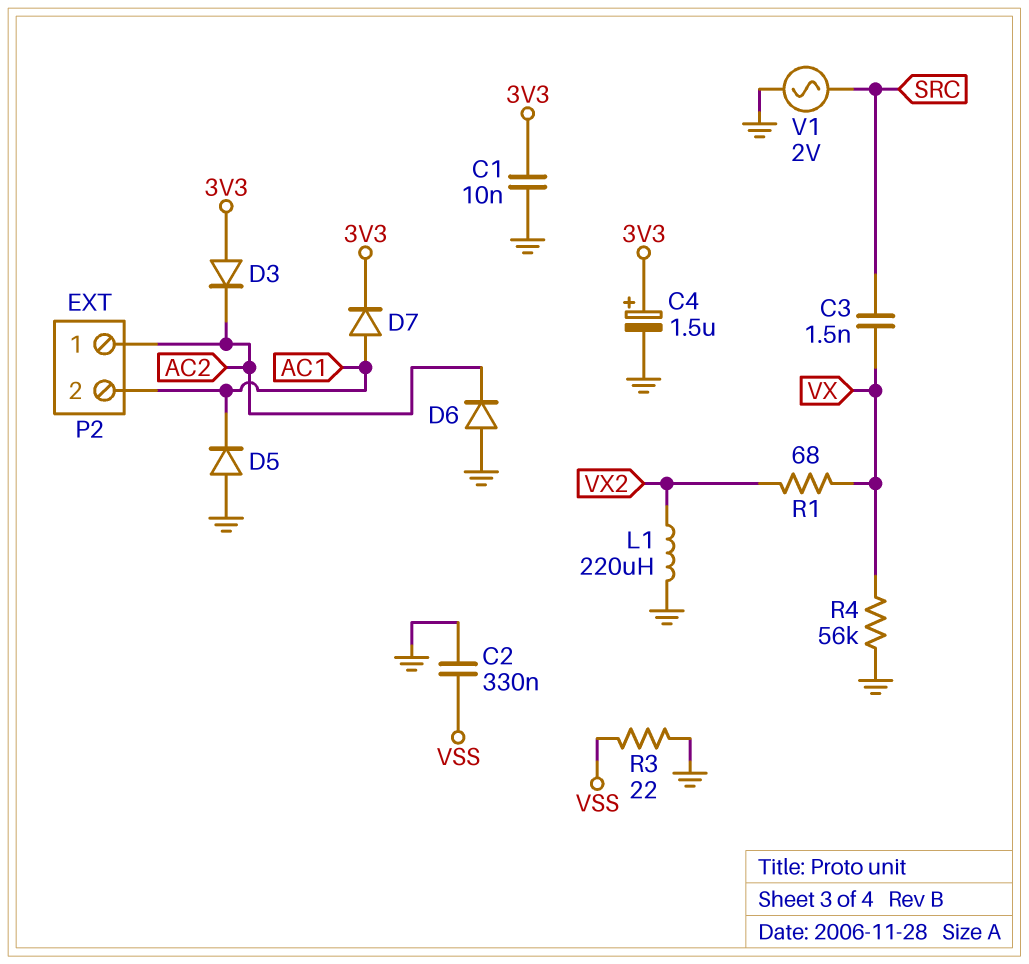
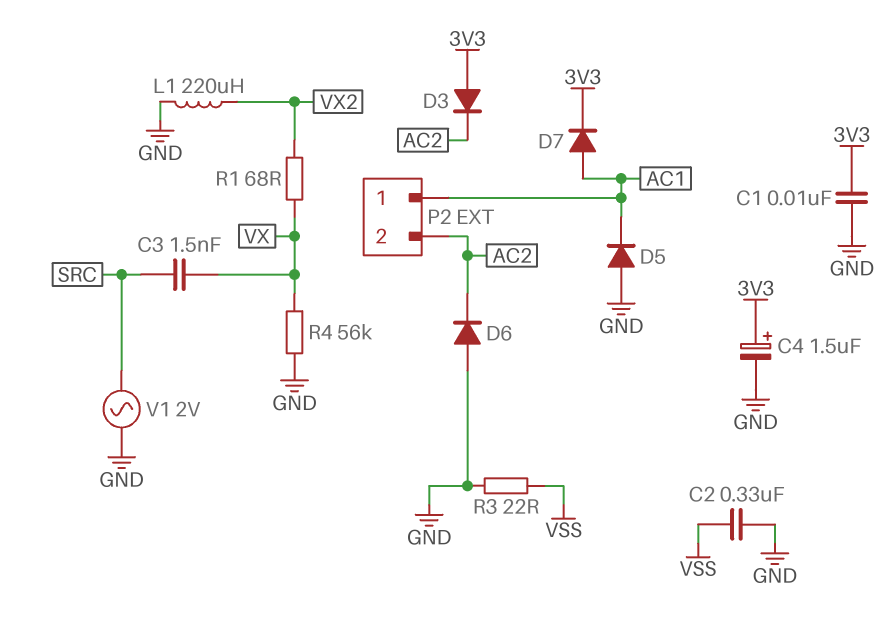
P2 pin 1: AC2 -> AC1
P2 pin 2: AC1 -> AC2

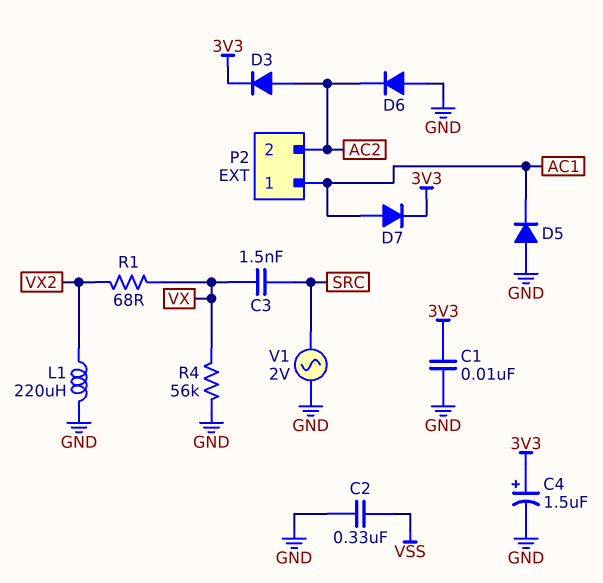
D3: diode (A 3V3, K AC2) -> diode (A AC2, K 3V3)
R3: 22 (GND, VSS) -> none

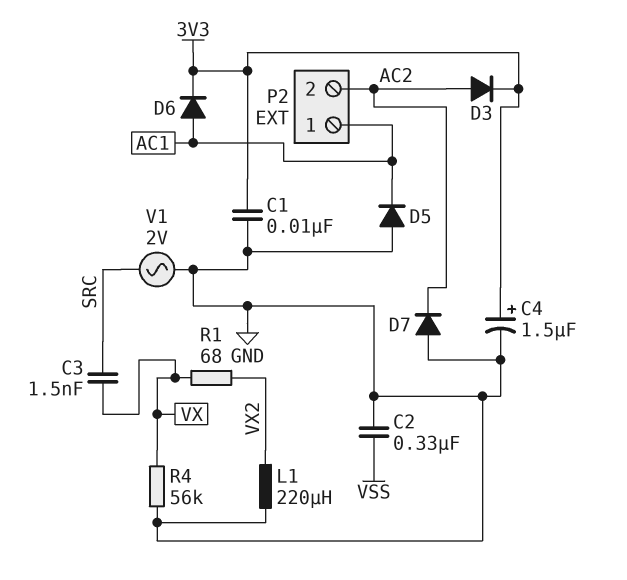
D6: diode (A GND, K AC2) -> diode (A AC1, K 3V3)
D7: diode (A AC1, K 3V3) -> diode (A GND, K AC2)

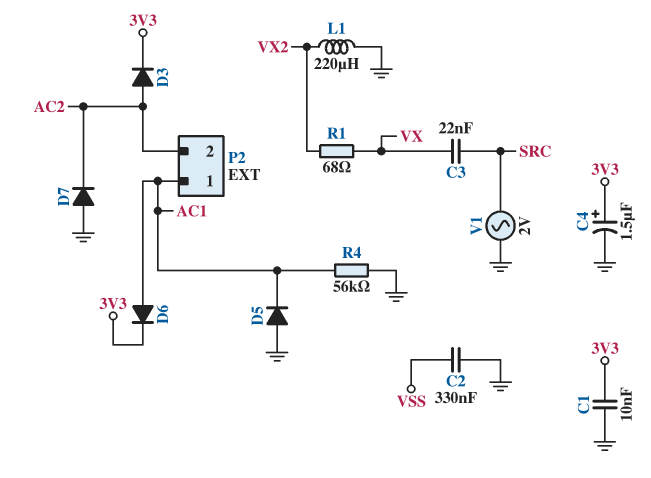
C3: 1.5nF (SRC, VX) -> 22nF (SRC, VX)
R4: 56k (GND, VX) -> 56k (AC1, GND)

